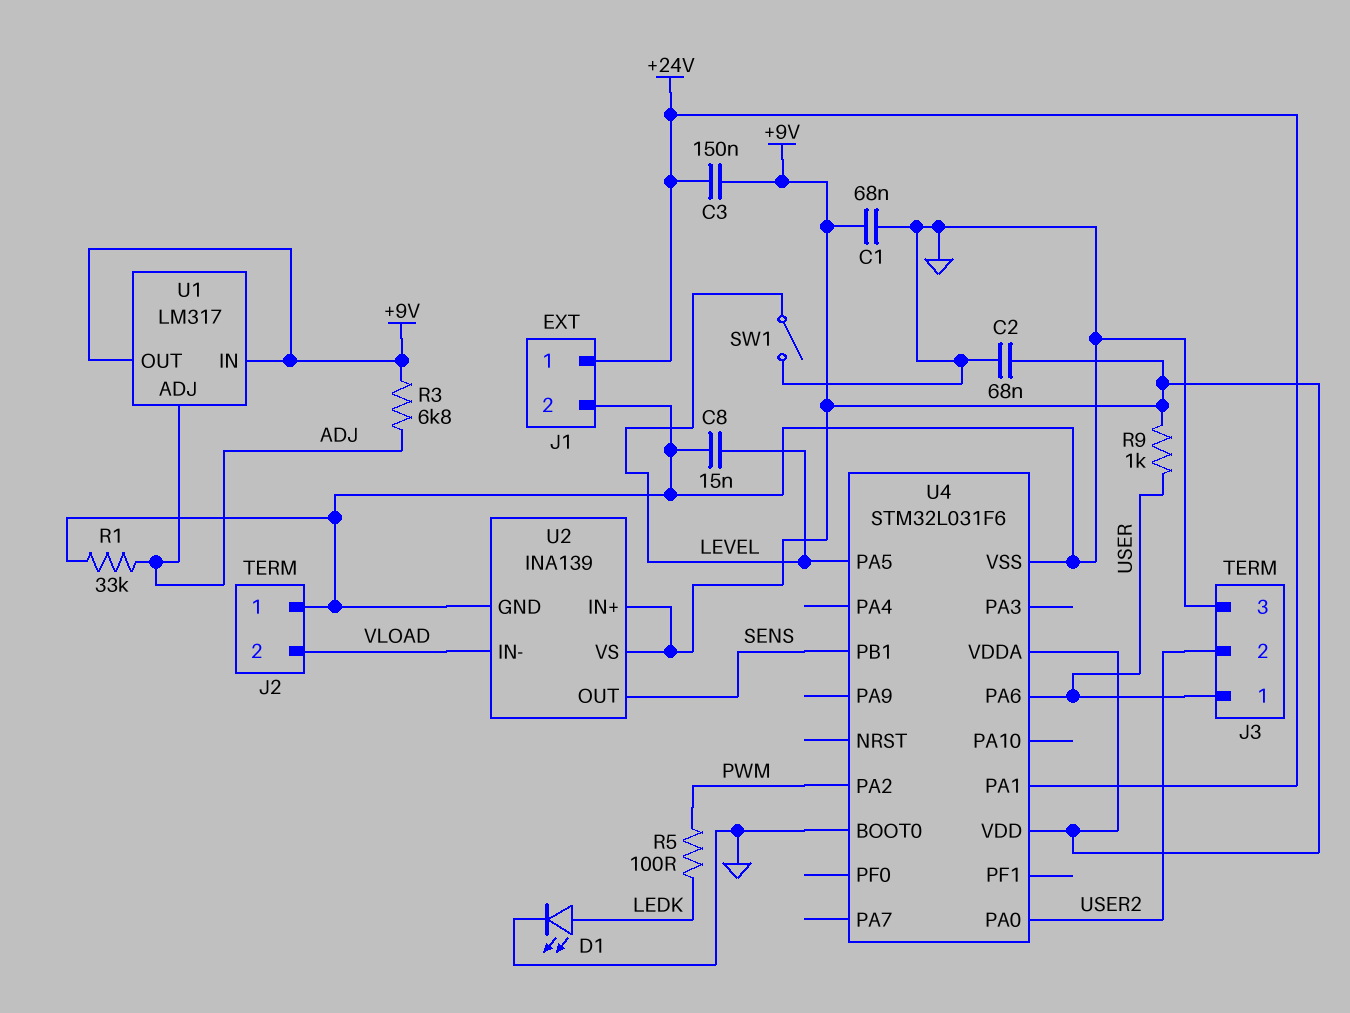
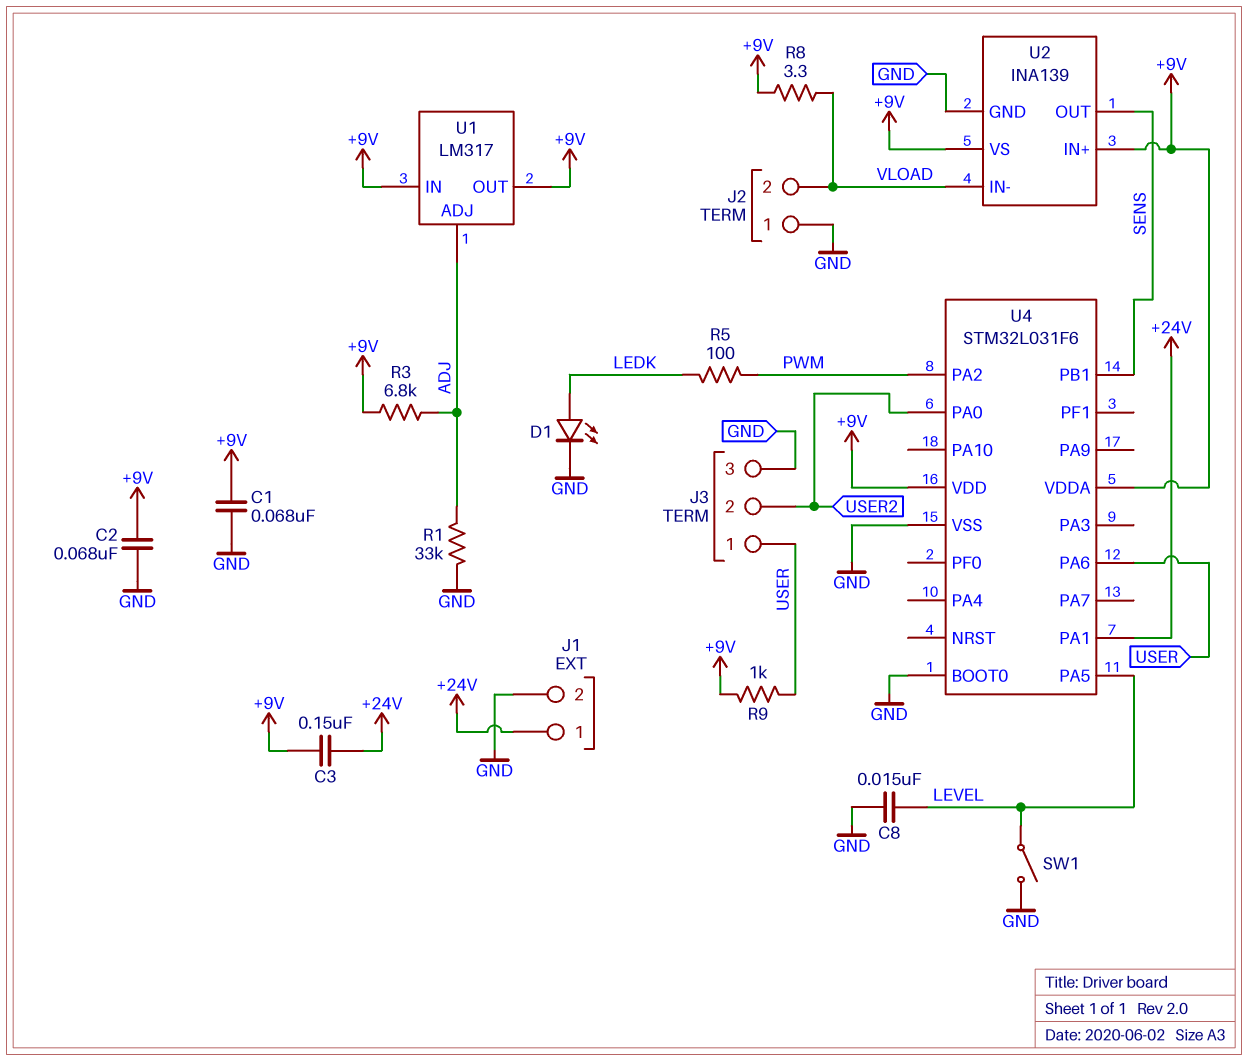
R8: none -> 3.3 (+9V, VLOAD)

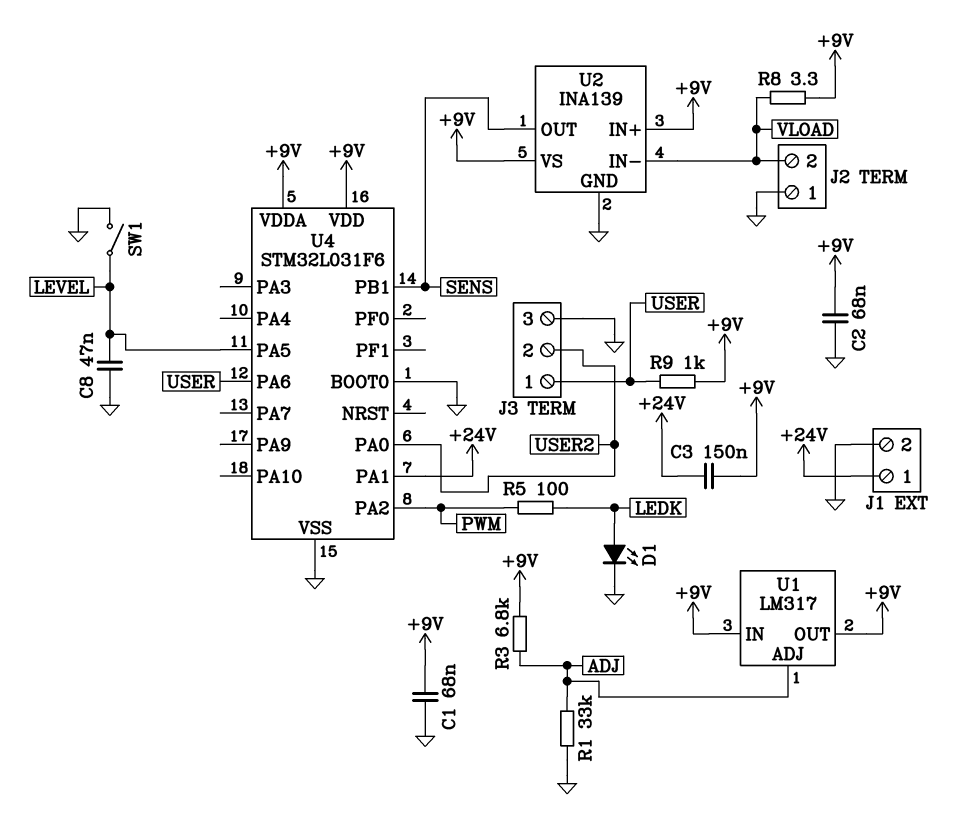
C8: 15nF (GND, LEVEL) -> 47nF (GND, LEVEL)

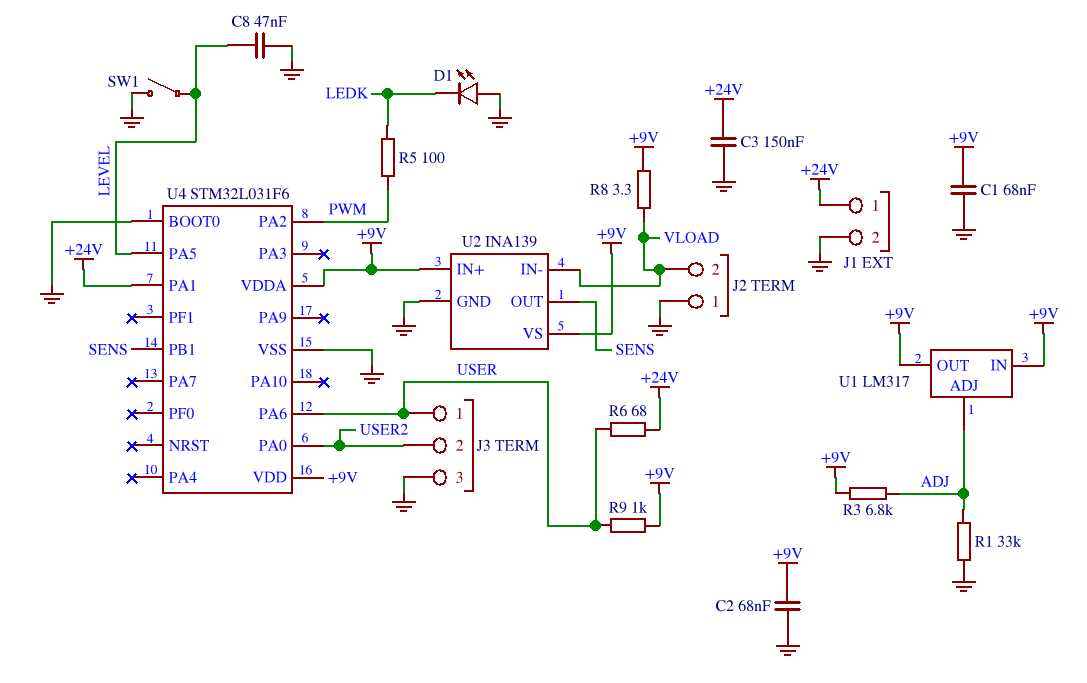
C3: 150nF (+9V, +24V) -> 150nF (+24V, GND)
D1: LED (A LEDK, K GND) -> LED (A GND, K LEDK)
R6: none -> 68 (+24V, USER)

